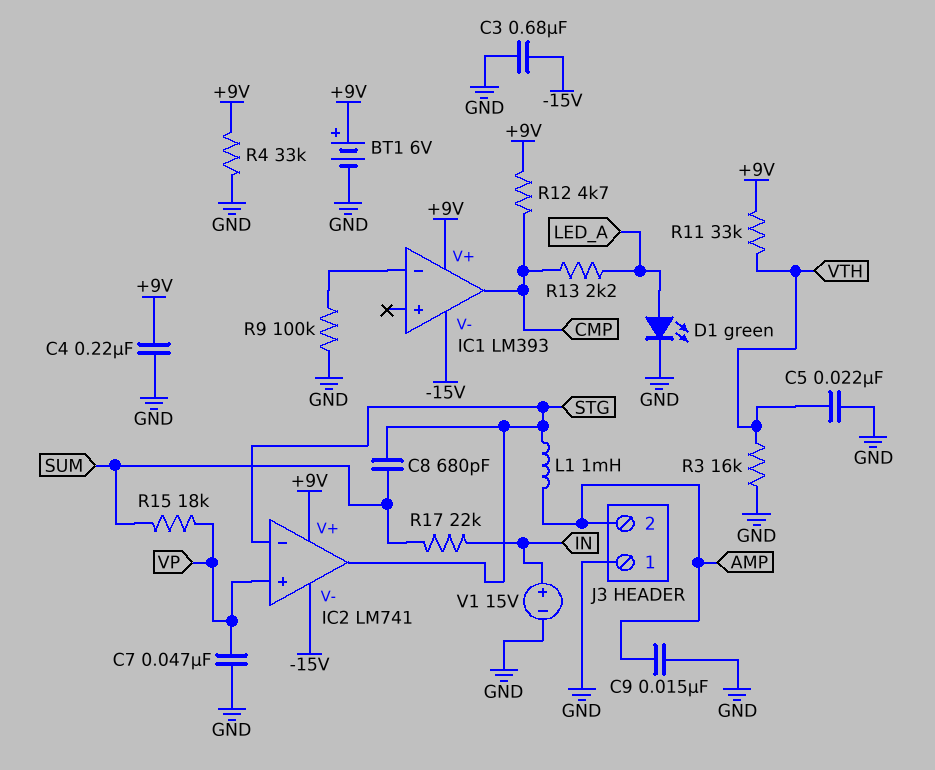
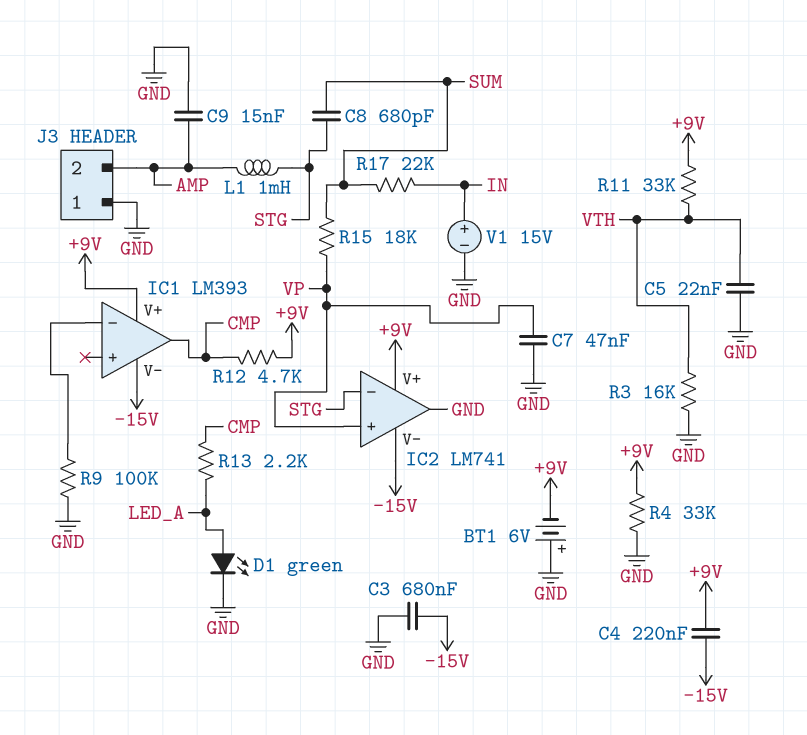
BT1: 6V (plus +9V, minus GND) -> 6V (plus GND, minus +9V)
C4: 220nF (+9V, GND) -> 220nF (+9V, -15V)
IC2 pin out: STG -> GND

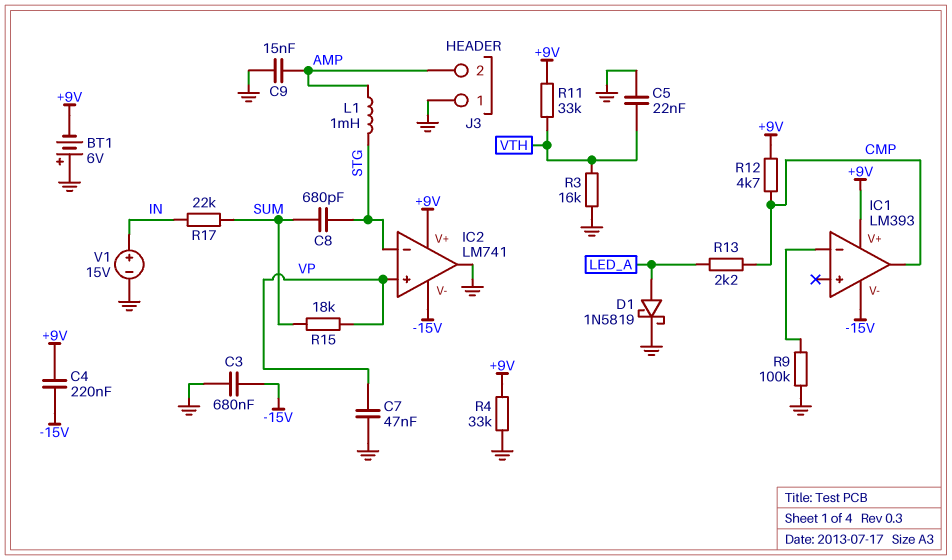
D1: LED green (A LED_A, K GND) -> schottky 1N5819 (A LED_A, K GND)

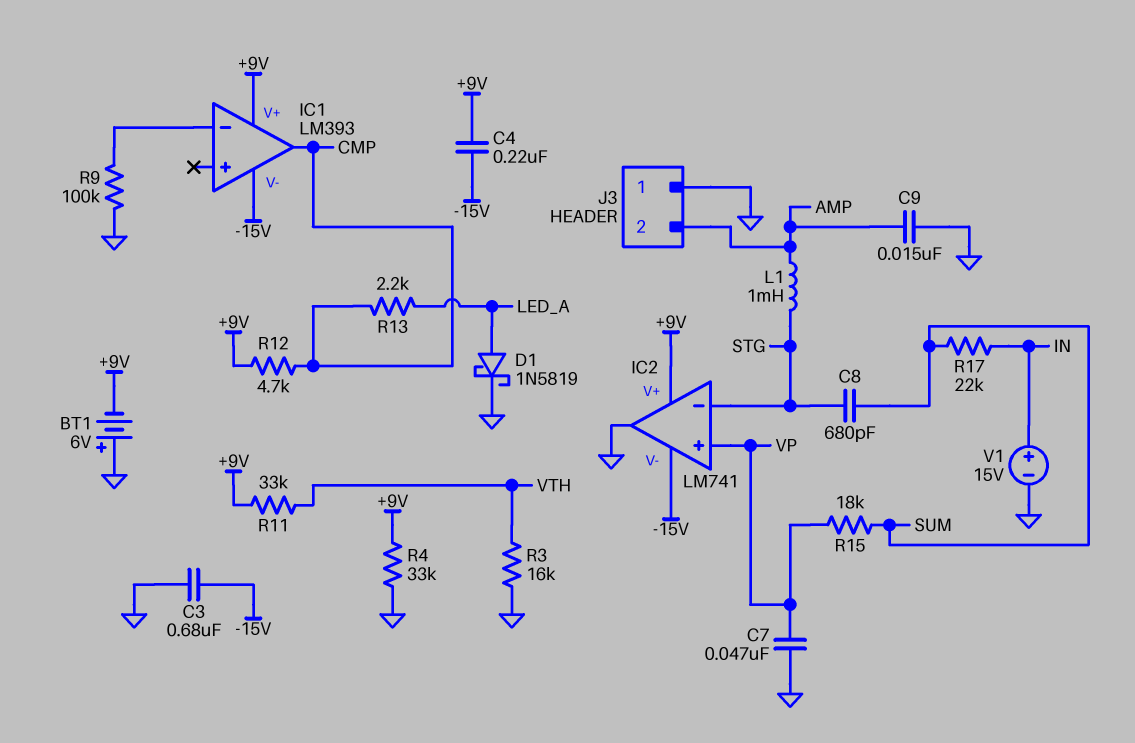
C5: 22nF (GND, VTH) -> none

